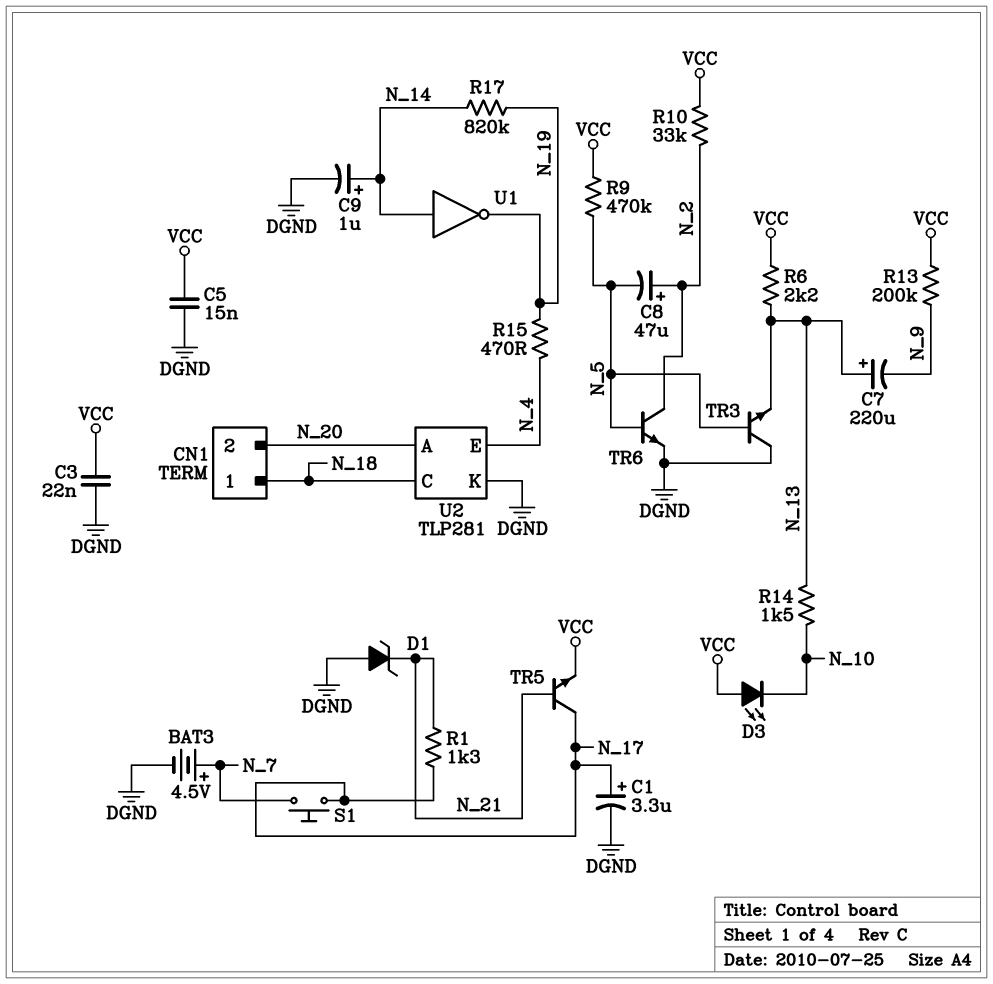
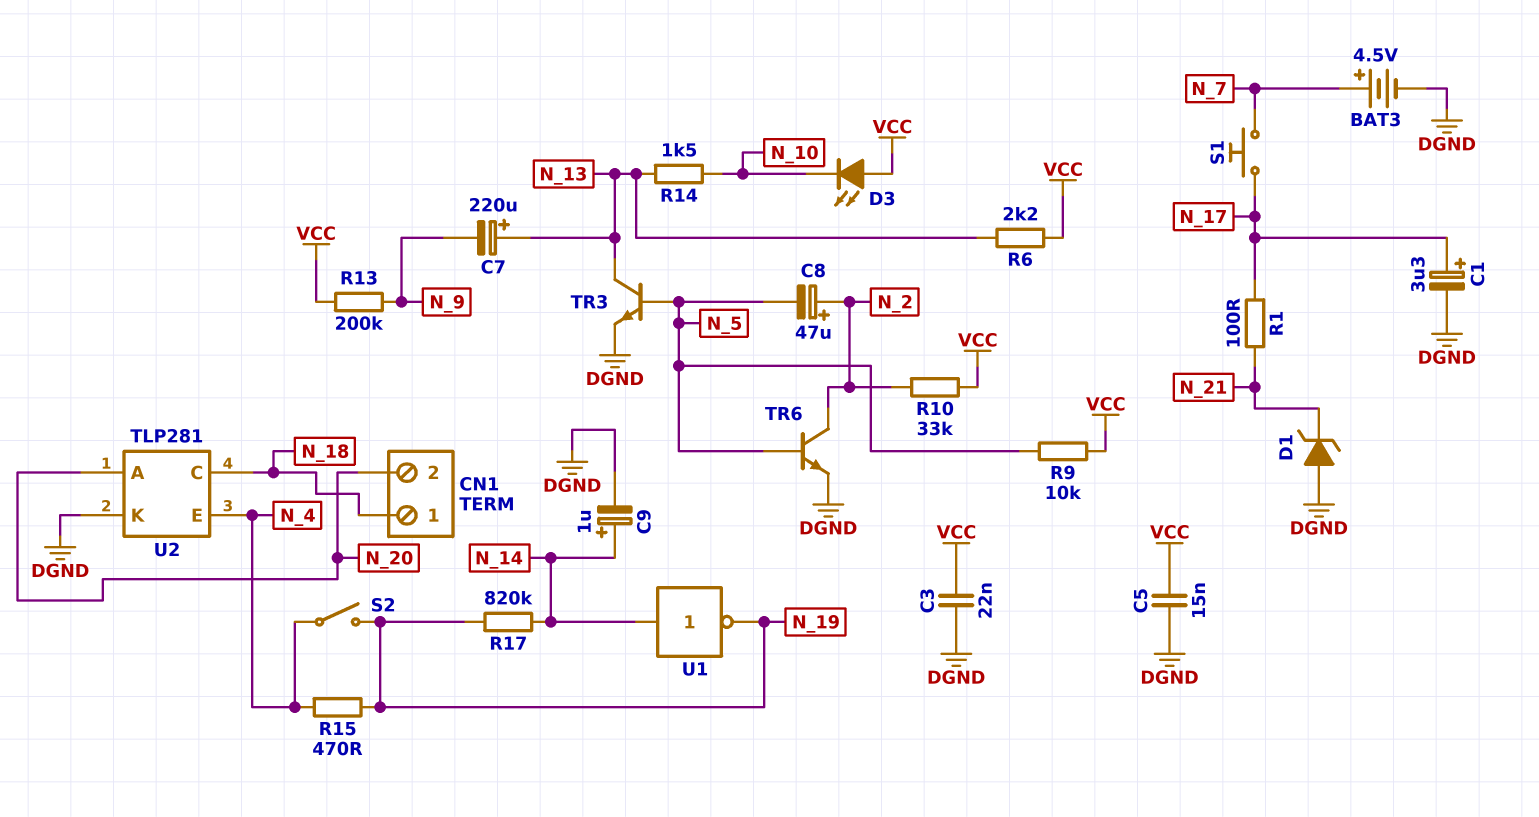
R1: 1.3k (N_17, N_21) -> 100 (N_17, N_21)
R9: 470k (N_5, VCC) -> 10k (N_5, VCC)
S2: none -> switch (N_4, N_19)
TR3: NPN (B N_5, C DGND, E N_13) -> NPN (B N_5, C N_13, E DGND)
TR5: NPN (B N_21, C N_17, E VCC) -> none

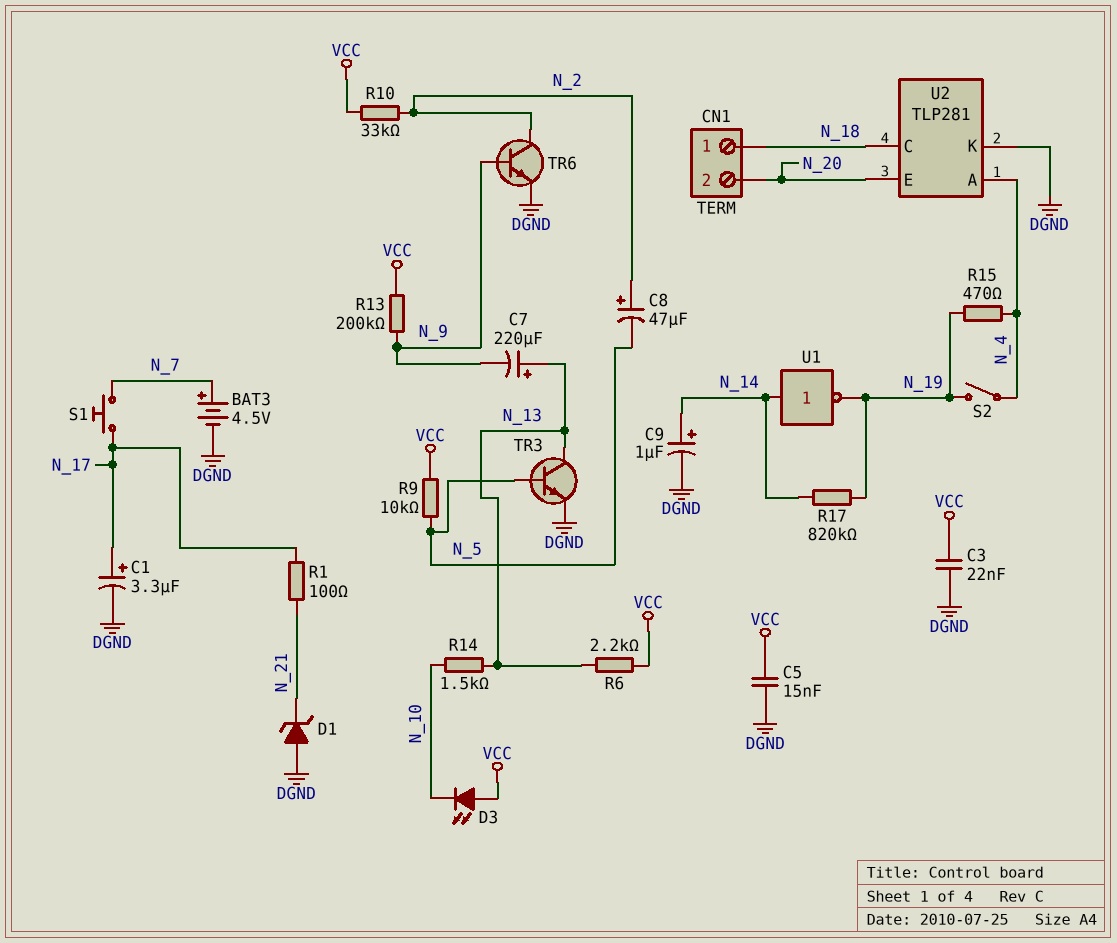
TR6: NPN (B N_5, C N_2, E DGND) -> NPN (B N_9, C N_2, E DGND)
U2 pin A: N_20 -> N_4
U2 pin E: N_4 -> N_20

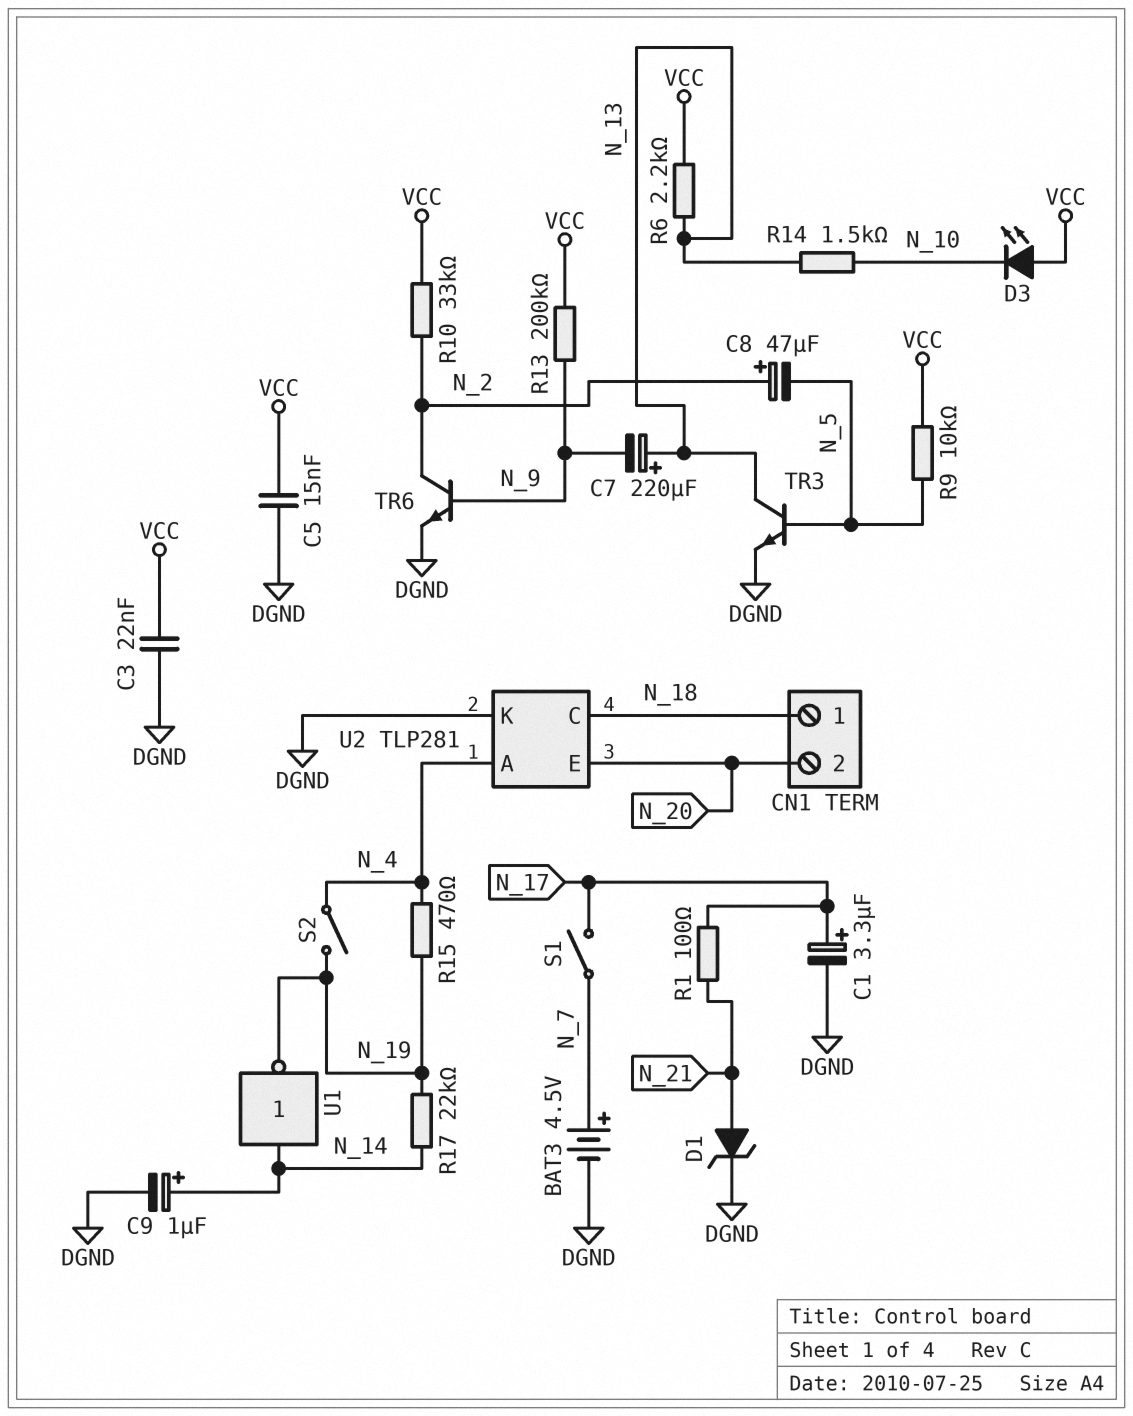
D1: zener (A DGND, K N_21) -> zener (A N_21, K DGND)
R17: 820k (N_14, N_19) -> 22k (N_14, N_19)
S1: button (N_7, N_17) -> switch (N_7, N_17)

